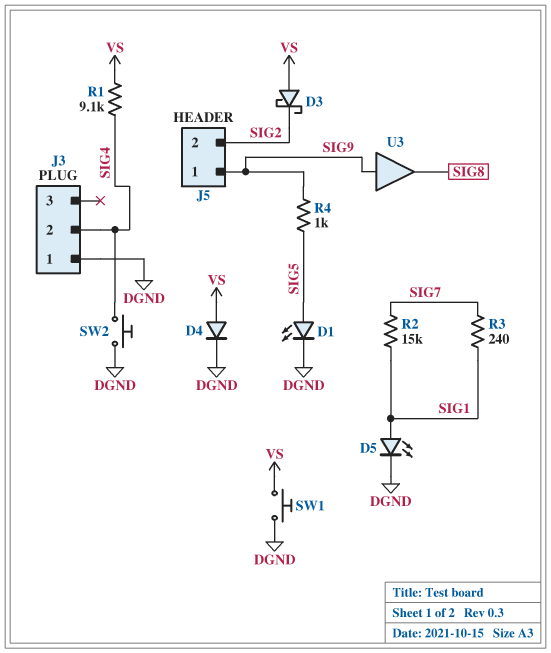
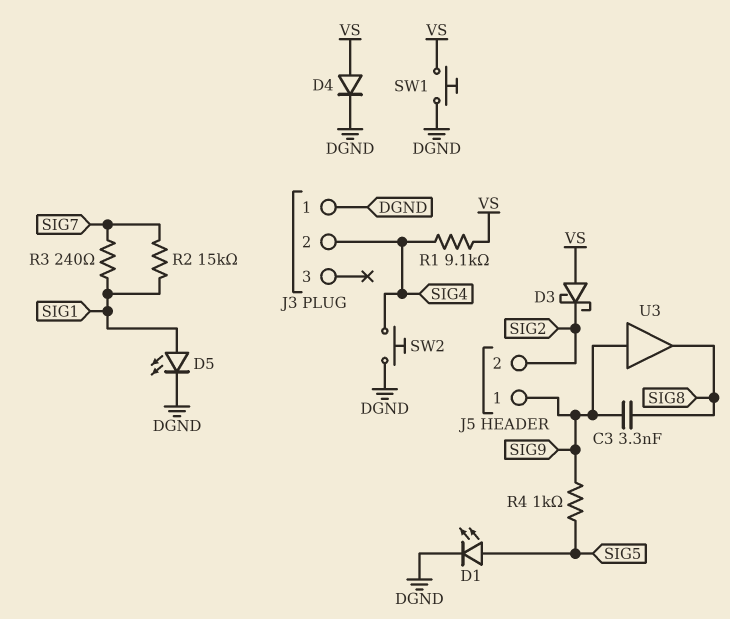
C3: none -> 3.3nF (SIG8, SIG9)

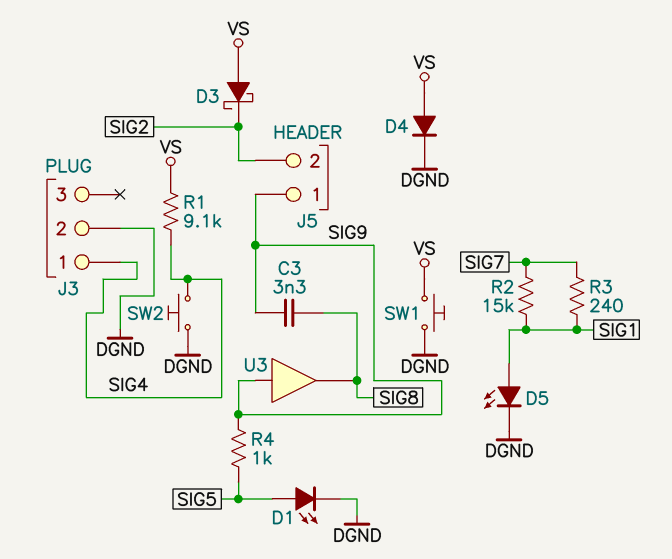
J3 pin 1: DGND -> SIG4
J3 pin 2: SIG4 -> DGND

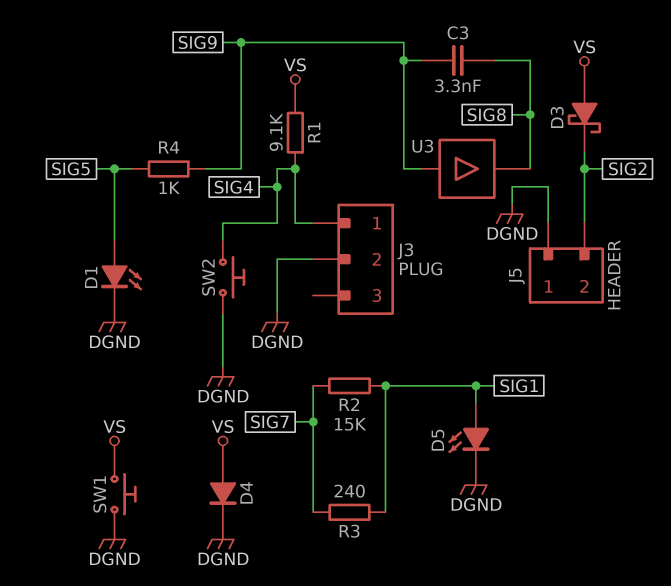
J5 pin 1: SIG9 -> DGND

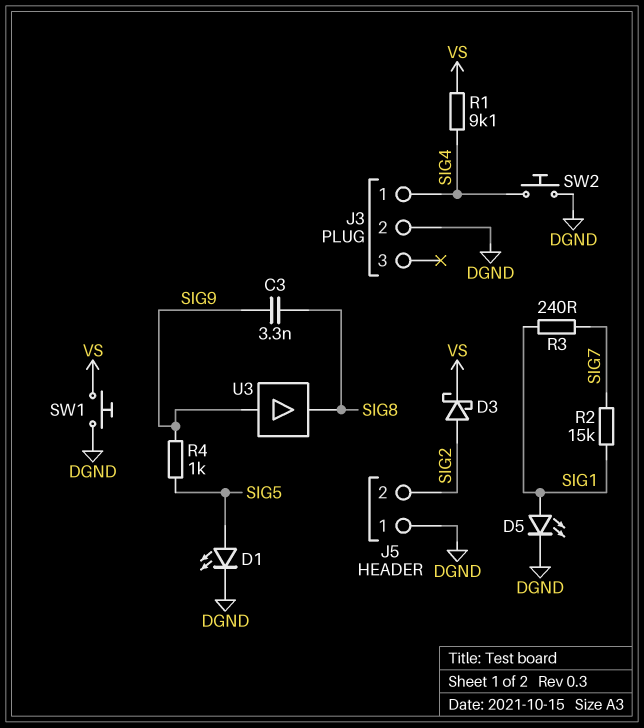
D3: schottky (A VS, K SIG2) -> schottky (A SIG2, K VS)
D4: diode (A VS, K DGND) -> none

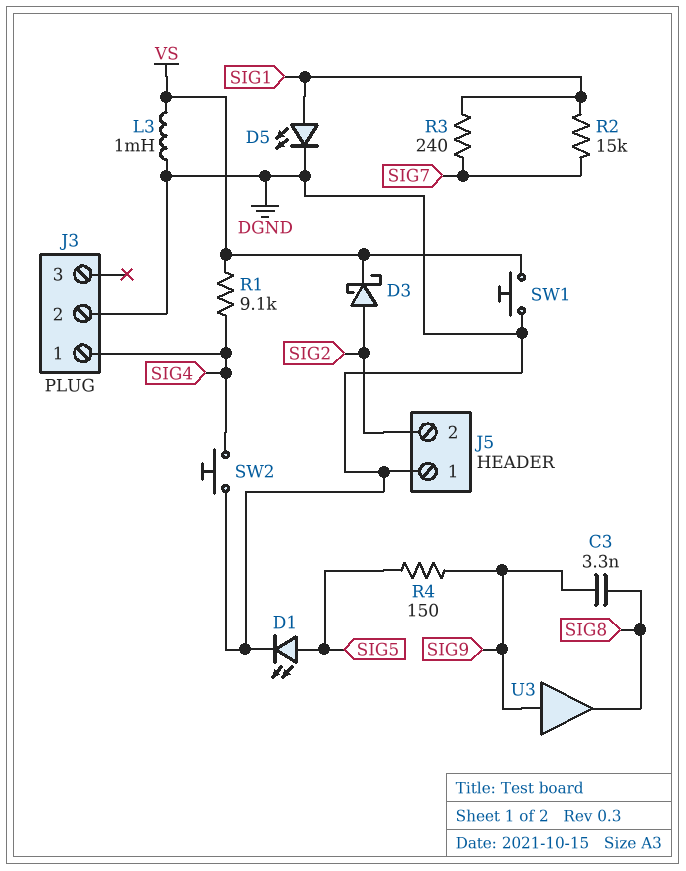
L3: none -> 1mH (DGND, VS)
R4: 1k (SIG5, SIG9) -> 150 (SIG5, SIG9)

